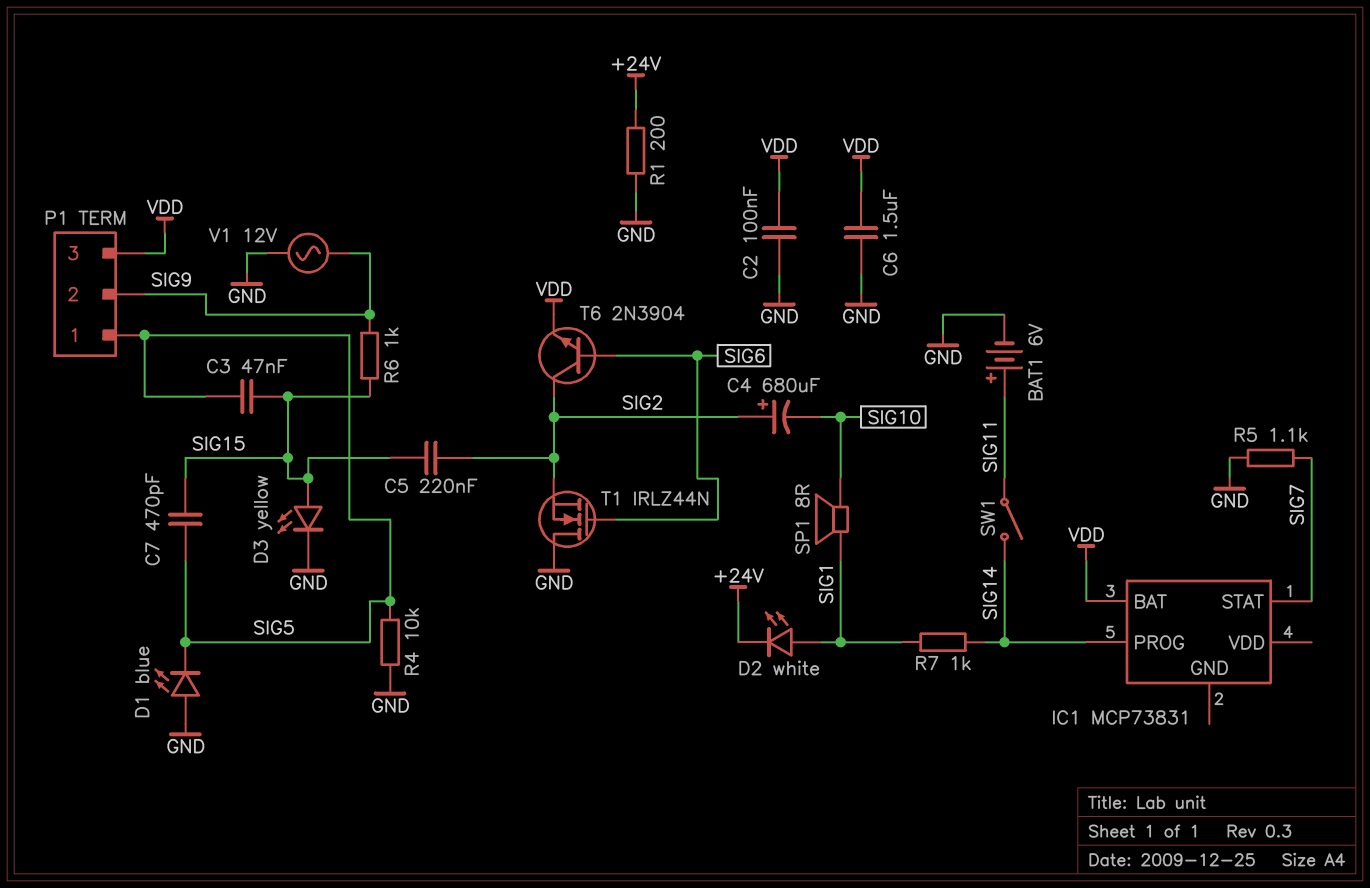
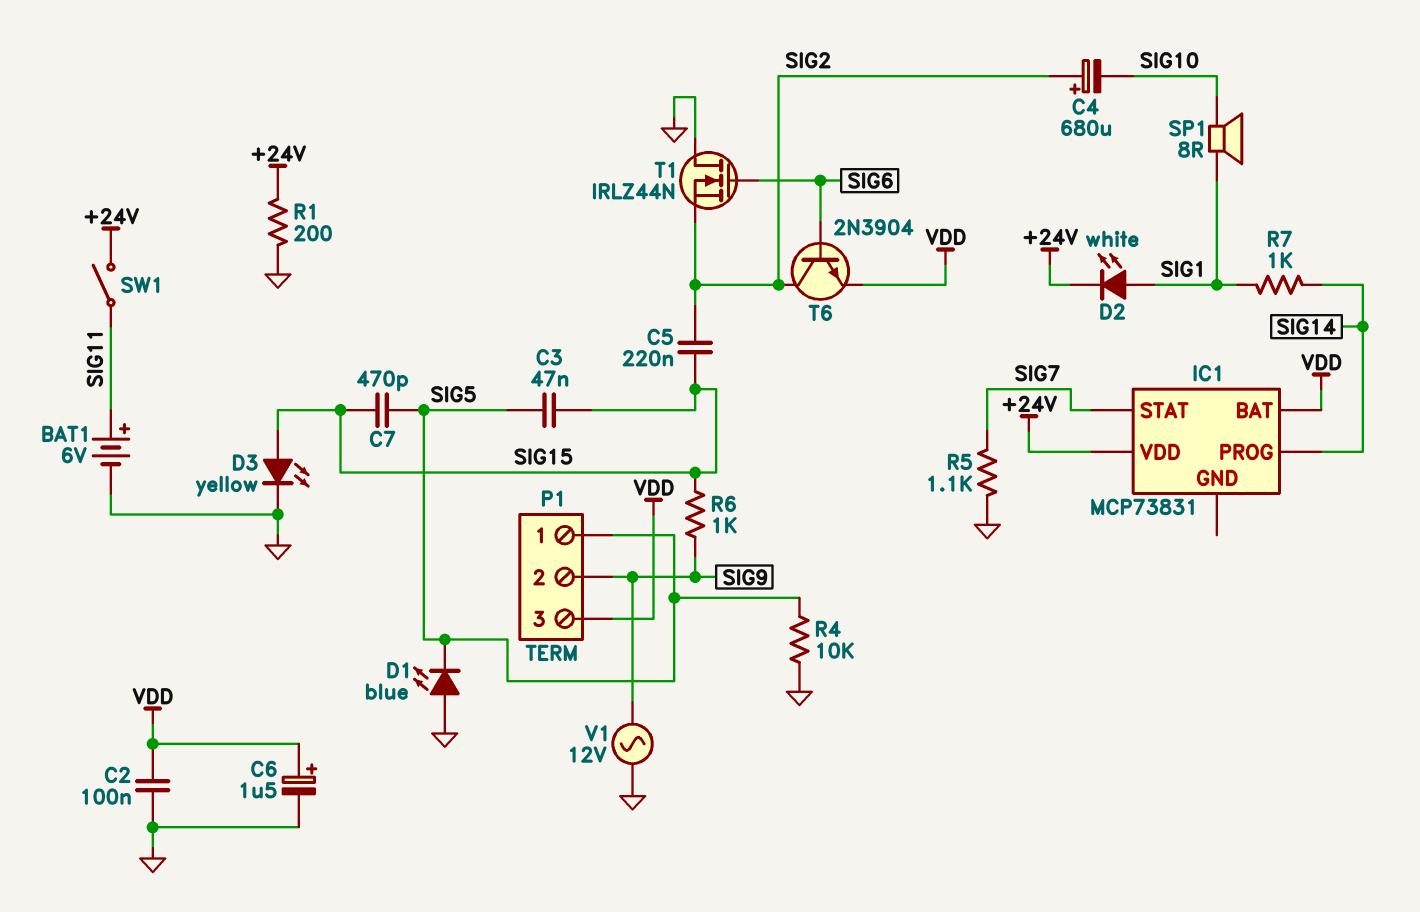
C6: 1.5uF (GND, VDD) -> 1.5uF (plus VDD, minus GND)
IC1 pin VDD: none -> +24V
SW1: switch (SIG11, SIG14) -> switch (+24V, SIG11)

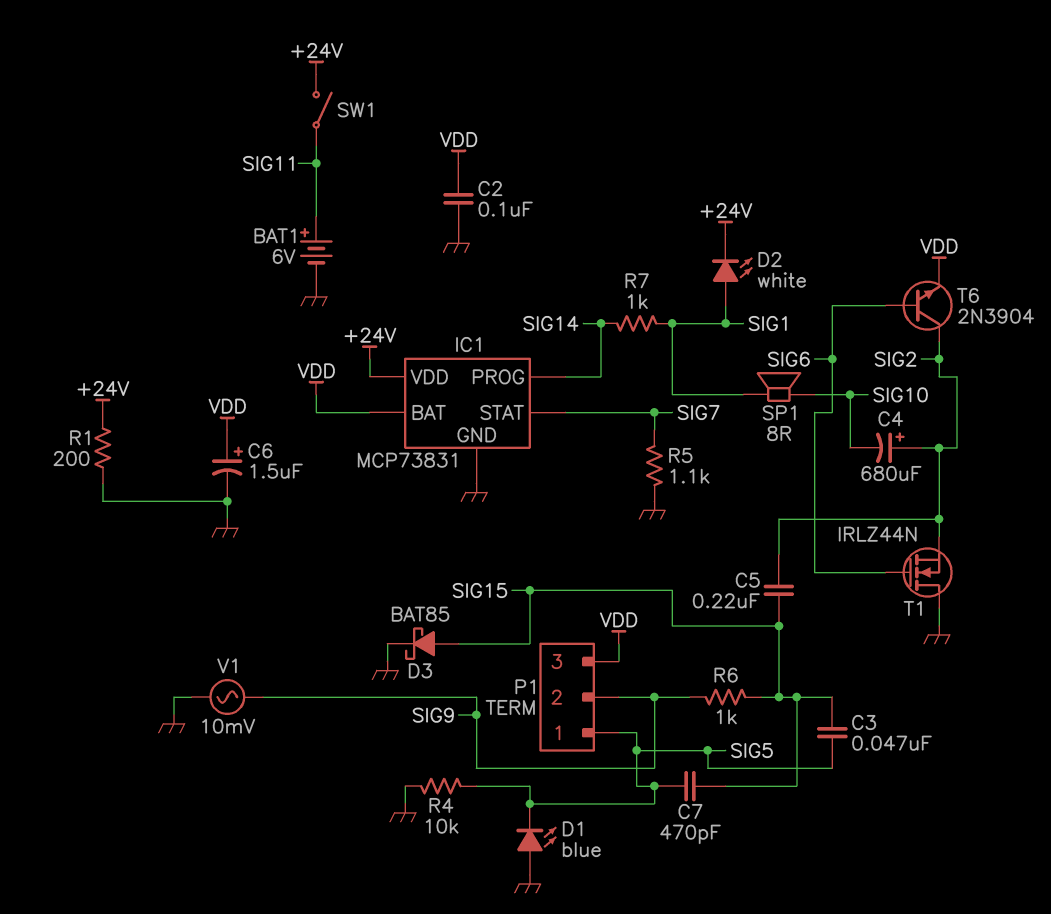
D3: LED yellow (A SIG15, K GND) -> schottky BAT85 (A SIG15, K GND)
IC1 pin GND: none -> GND
V1: AC 12V (GND, SIG9) -> AC 10mV (GND, SIG9)

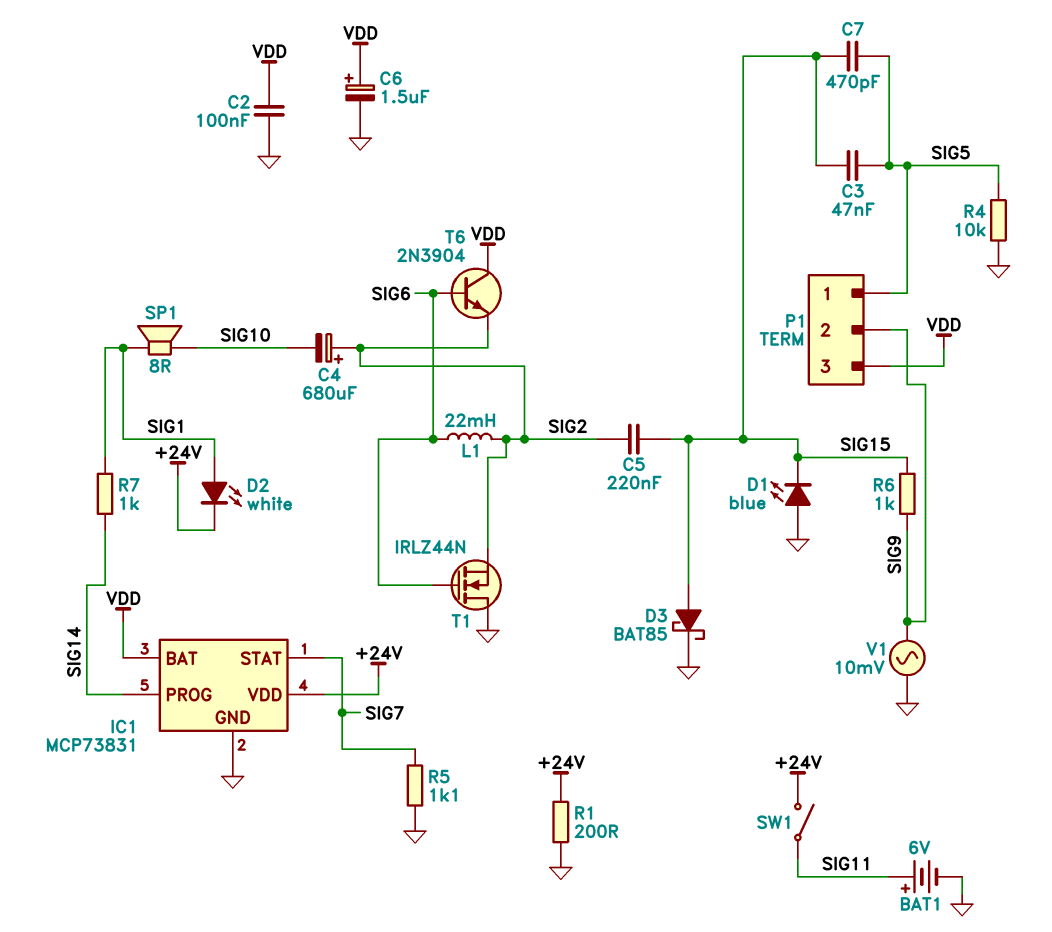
D1: LED blue (A GND, K SIG5) -> LED blue (A GND, K SIG15)
L1: none -> 22mH (SIG2, SIG6)
T6: NPN 2N3904 (B SIG6, C SIG2, E VDD) -> NPN 2N3904 (B SIG6, C VDD, E SIG2)

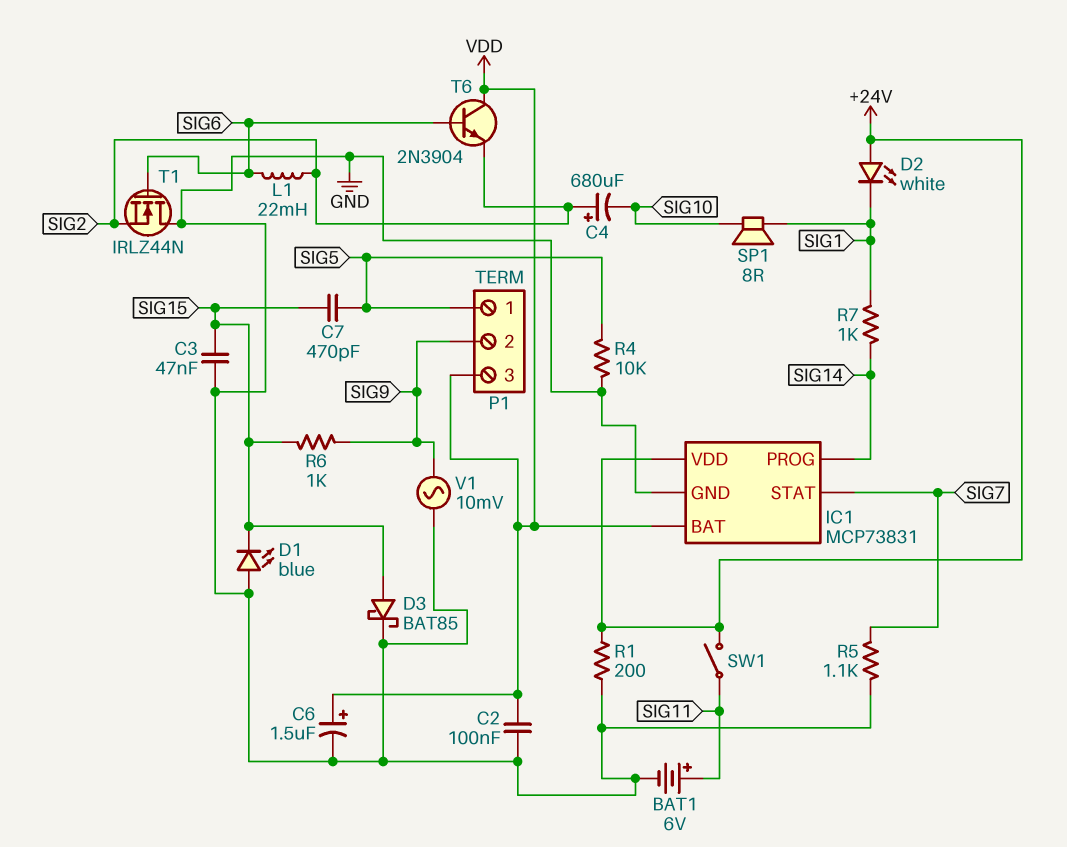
C3: 47nF (SIG5, SIG15) -> 47nF (GND, SIG15)
C5: 220nF (SIG2, SIG15) -> none
D2: LED white (A SIG1, K +24V) -> LED white (A +24V, K SIG1)

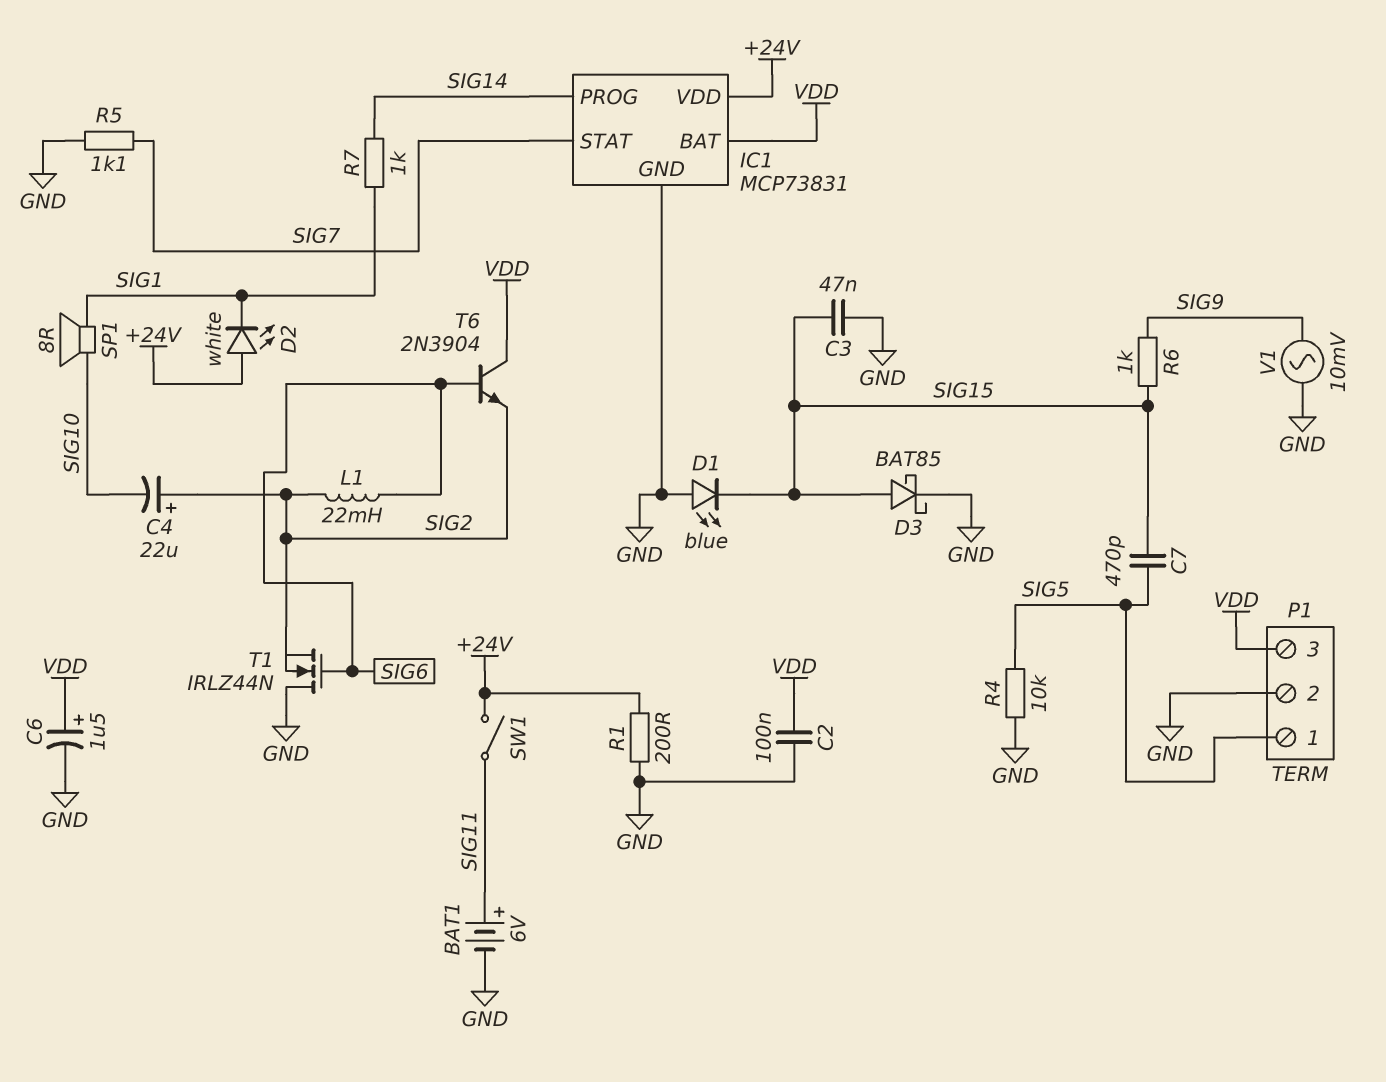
C4: 680uF (plus SIG2, minus SIG10) -> 22uF (plus SIG2, minus SIG10)
P1 pin 2: SIG9 -> GND

